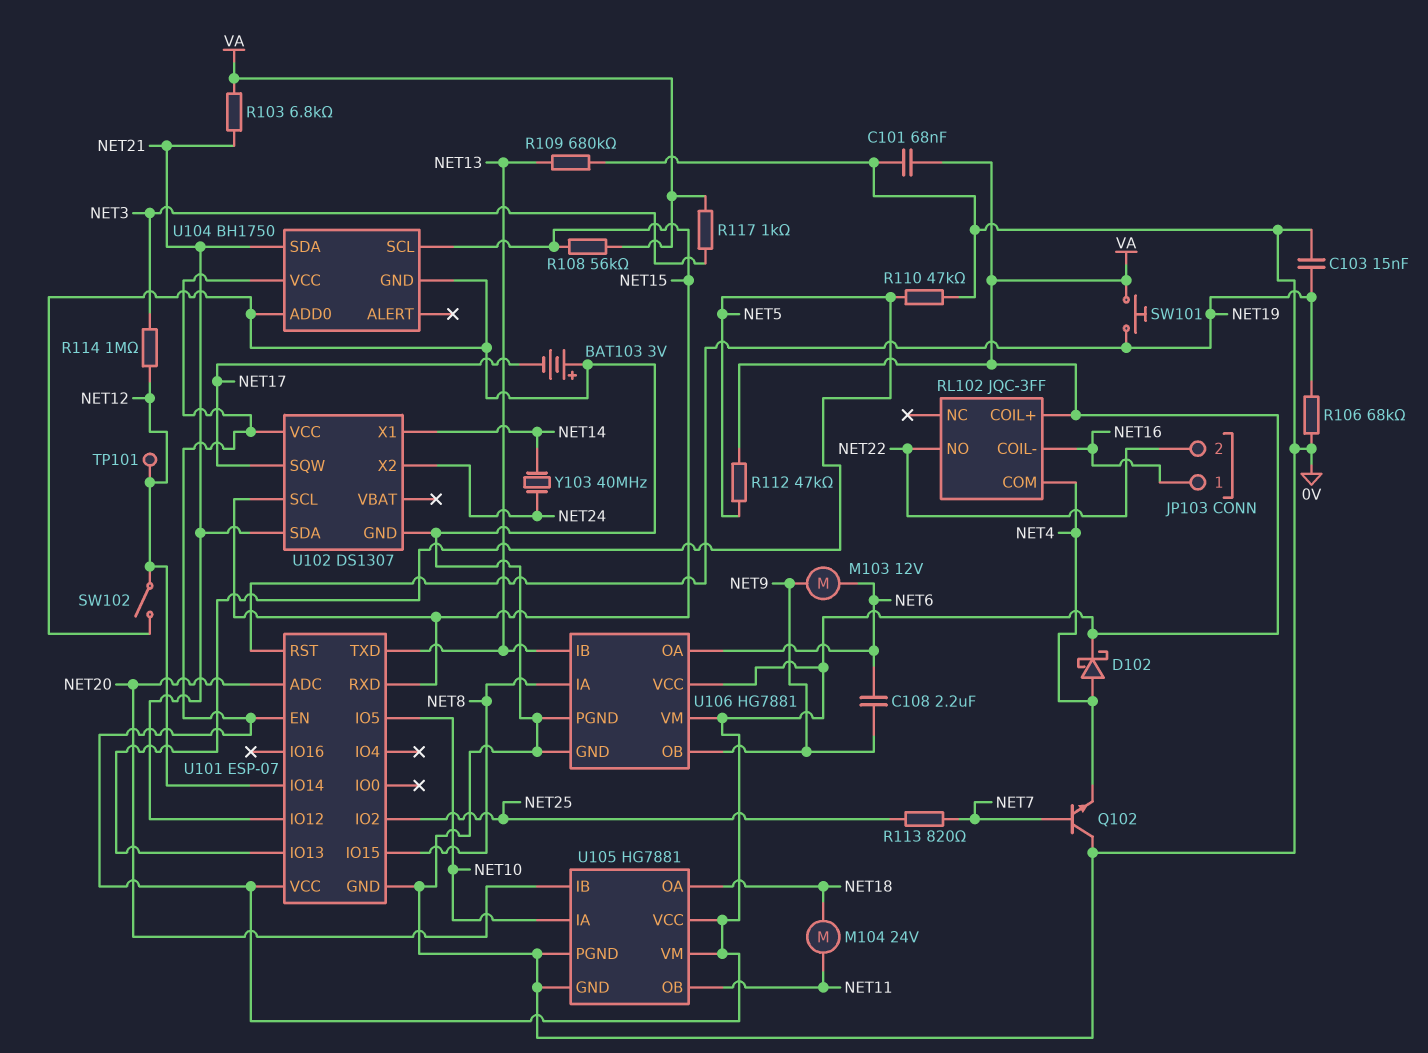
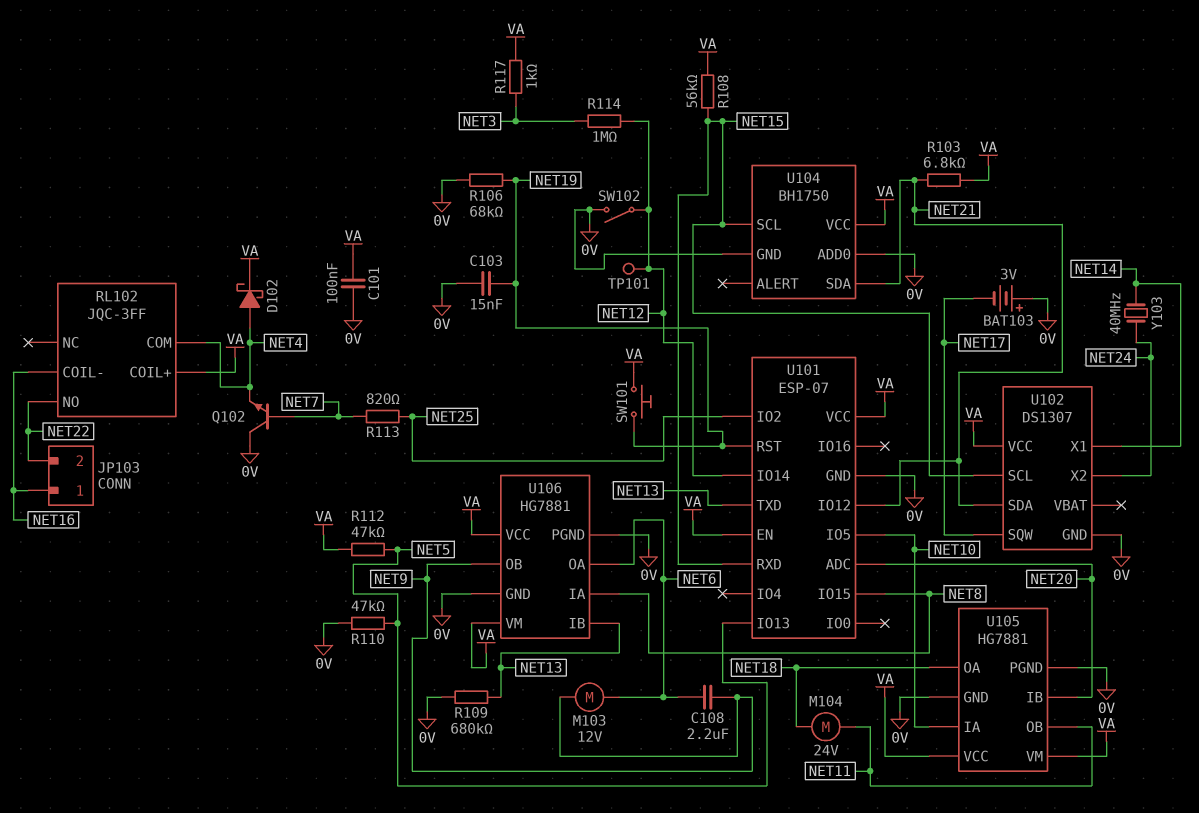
C101: 68nF (0V, VA) -> 100nF (0V, VA)

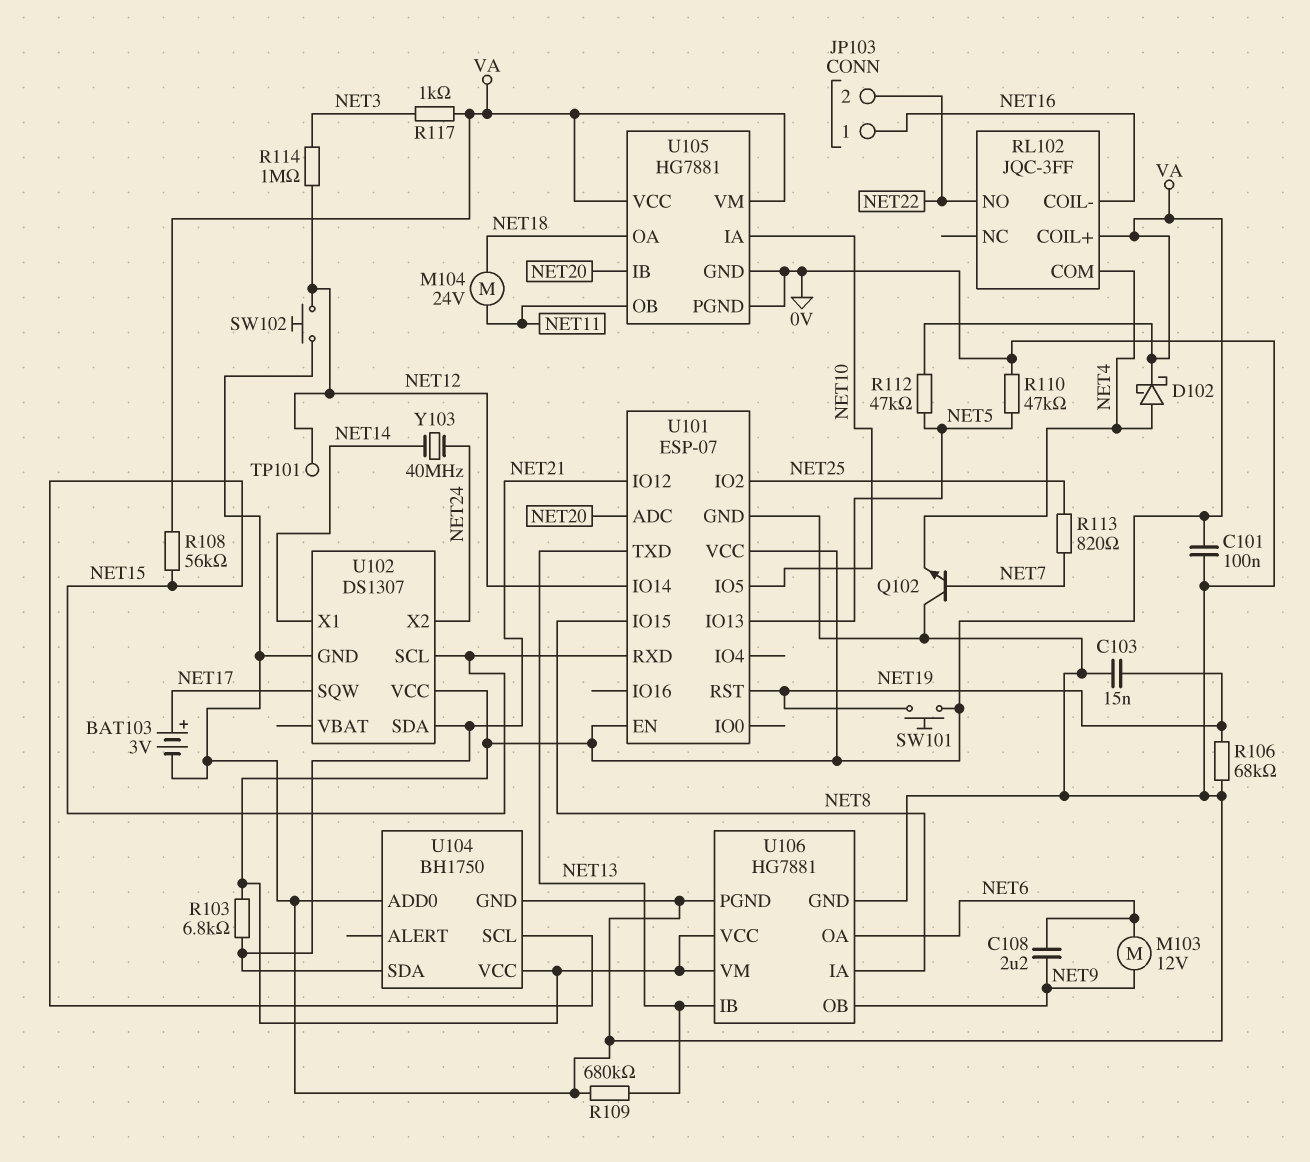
BAT103: 3V (plus 0V, minus NET17) -> 3V (plus NET17, minus 0V)
SW102: switch (0V, NET12) -> button (0V, NET12)

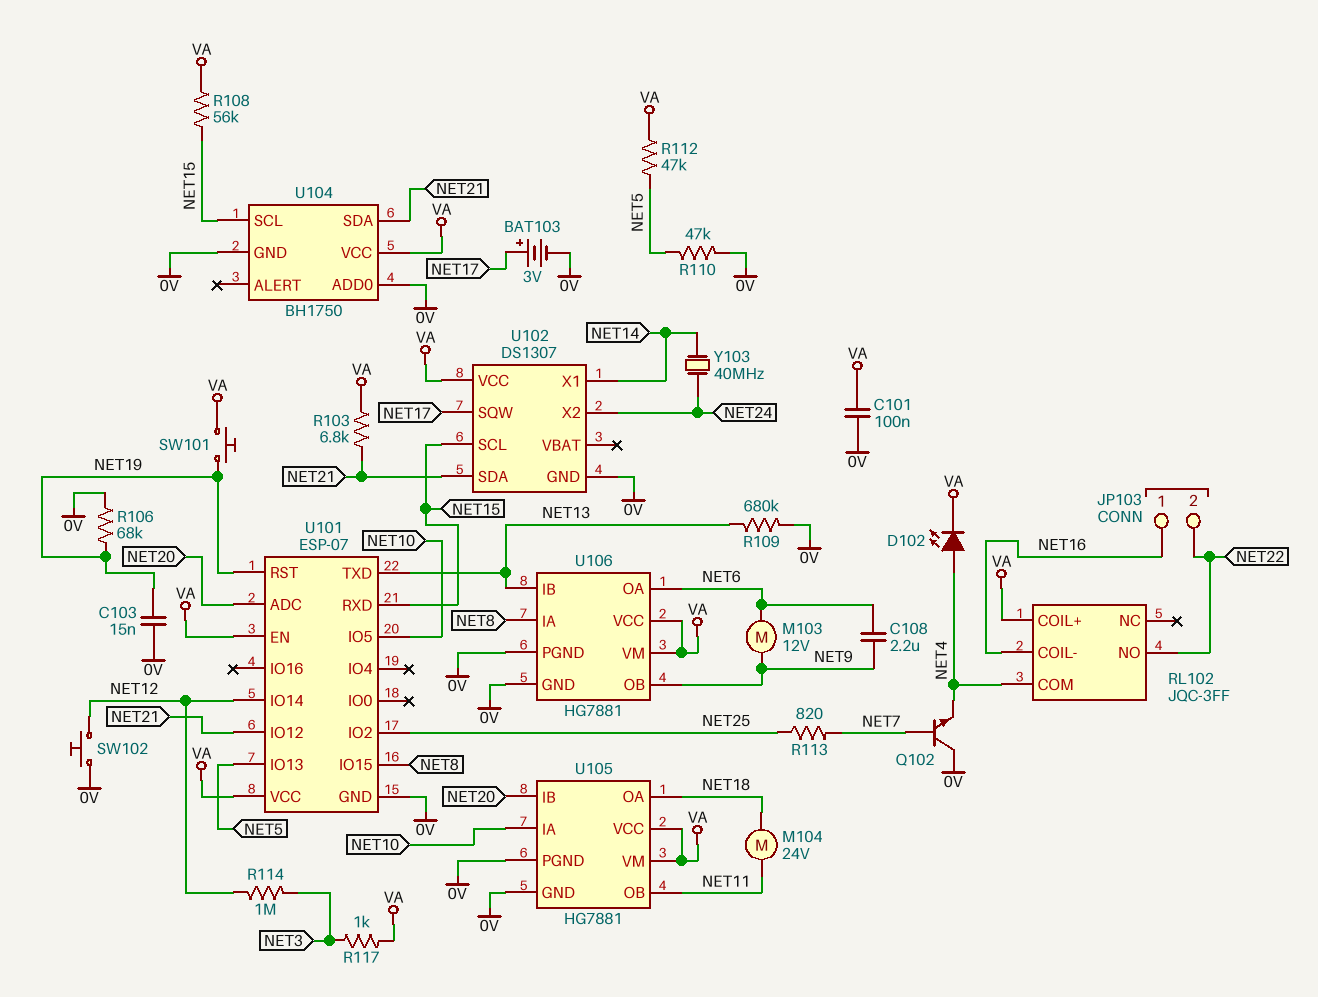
D102: schottky (A NET4, K VA) -> LED (A NET4, K VA)
TP101: test point (NET12) -> none

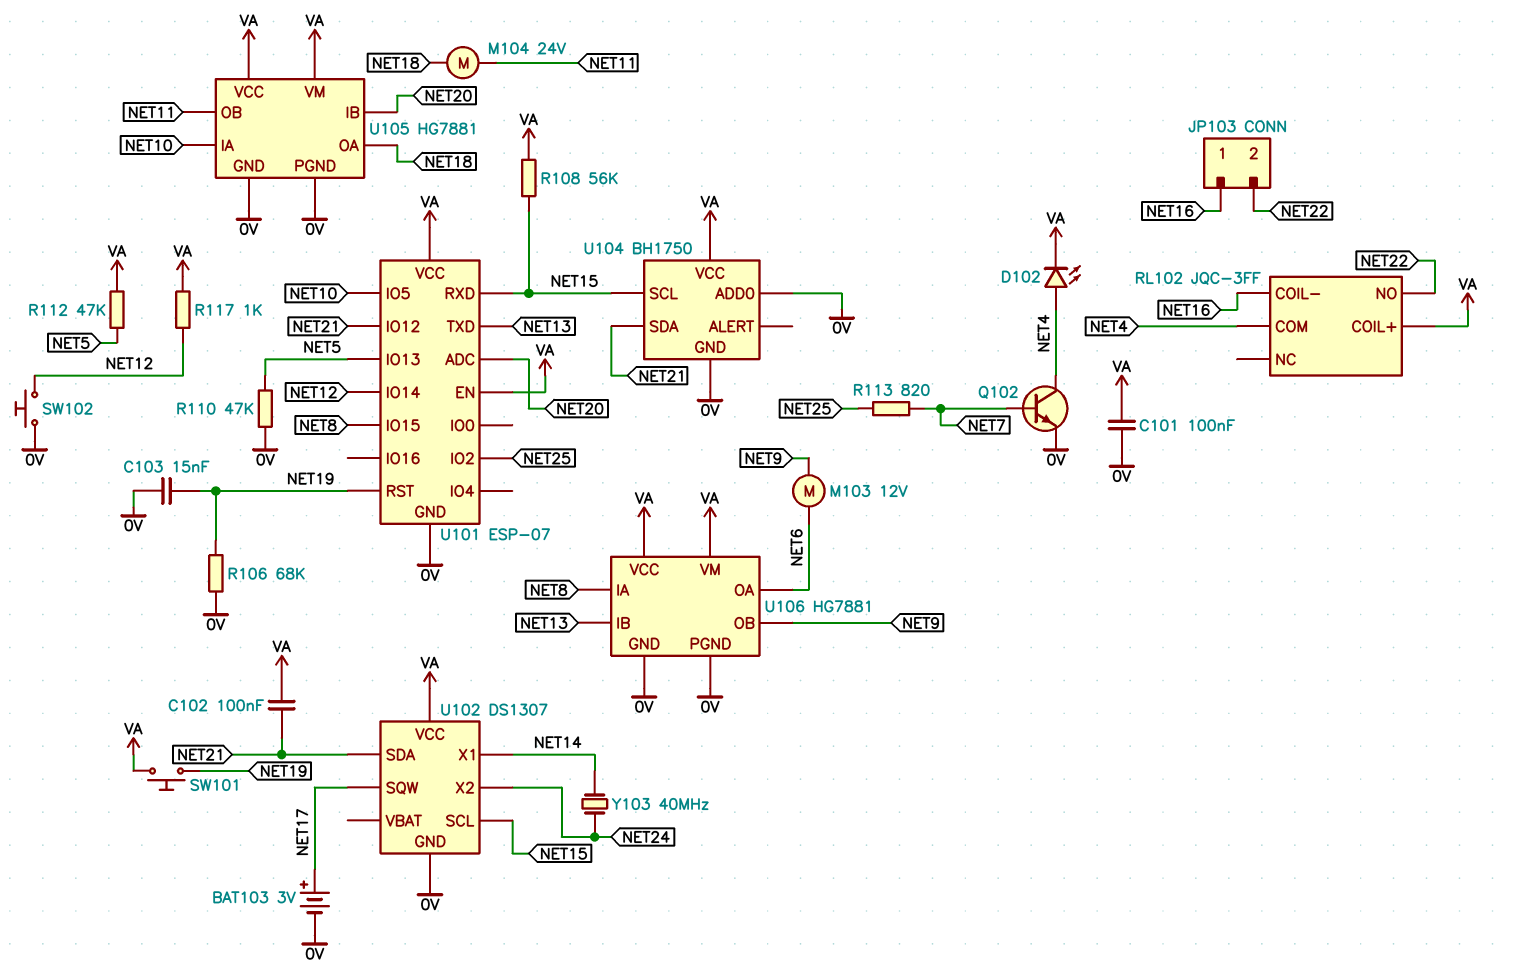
C102: none -> 100nF (NET21, VA)
C108: 2.2uF (NET6, NET9) -> none
Q102: NPN (B NET7, C 0V, E NET4) -> NPN (B NET7, C NET4, E 0V)
R103: 6.8k (NET21, VA) -> none
R109: 680k (0V, NET13) -> none
R114: 1M (NET3, NET12) -> none
R117: 1k (NET3, VA) -> 1k (NET12, VA)

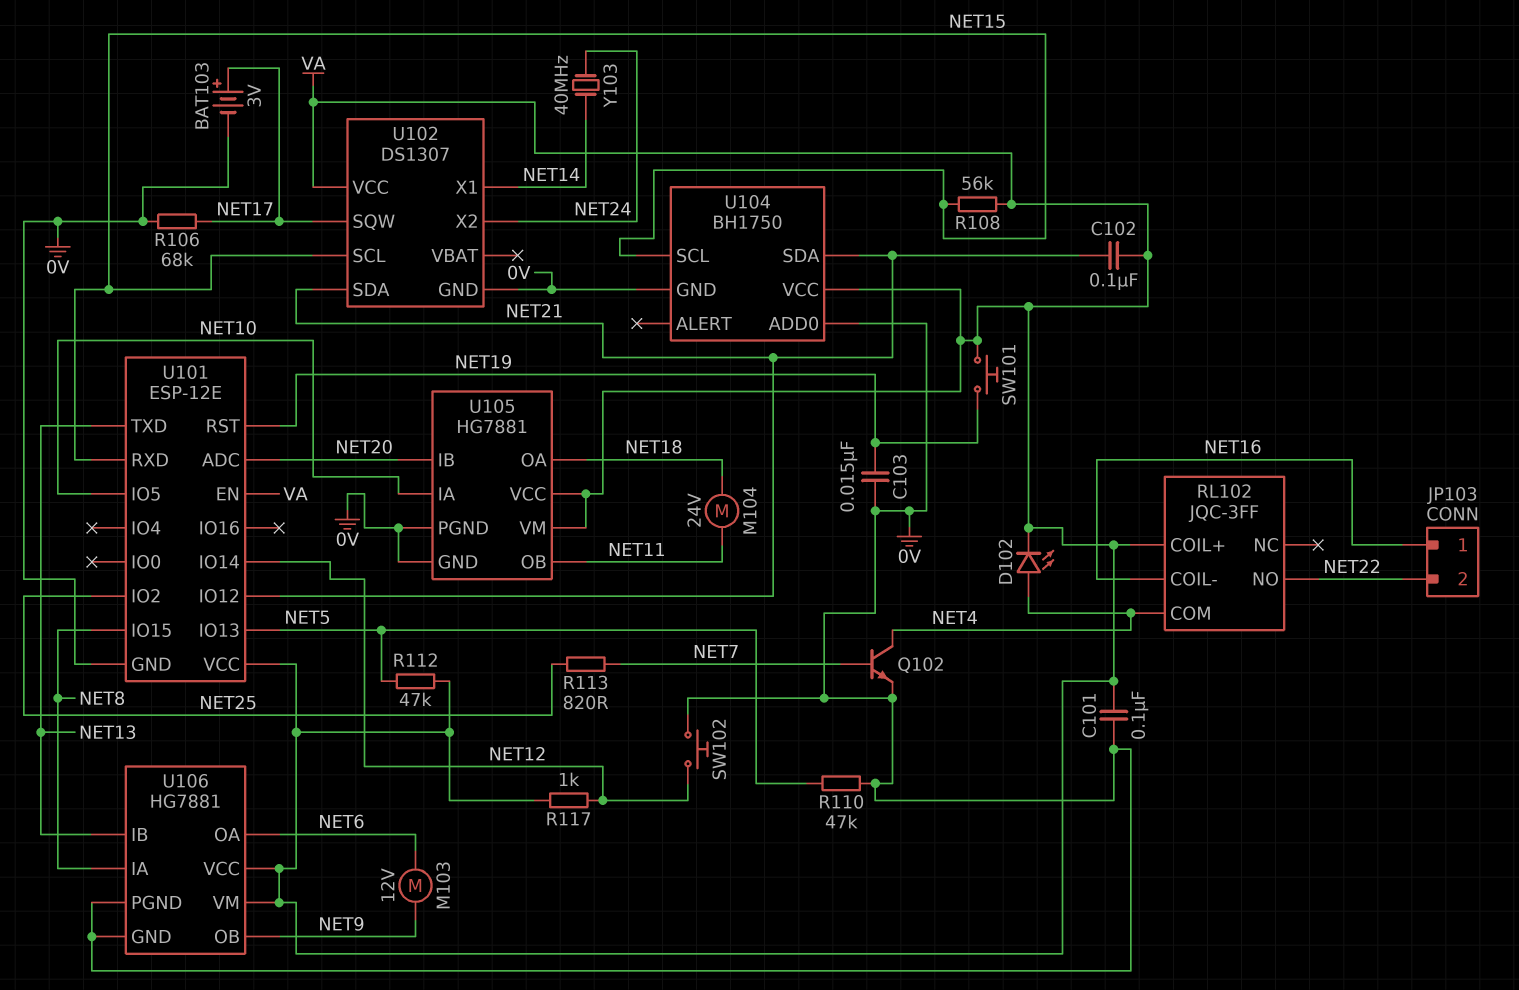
R106: 68k (0V, NET19) -> 68k (0V, NET17)
U101: ESP-07 -> ESP-12E

